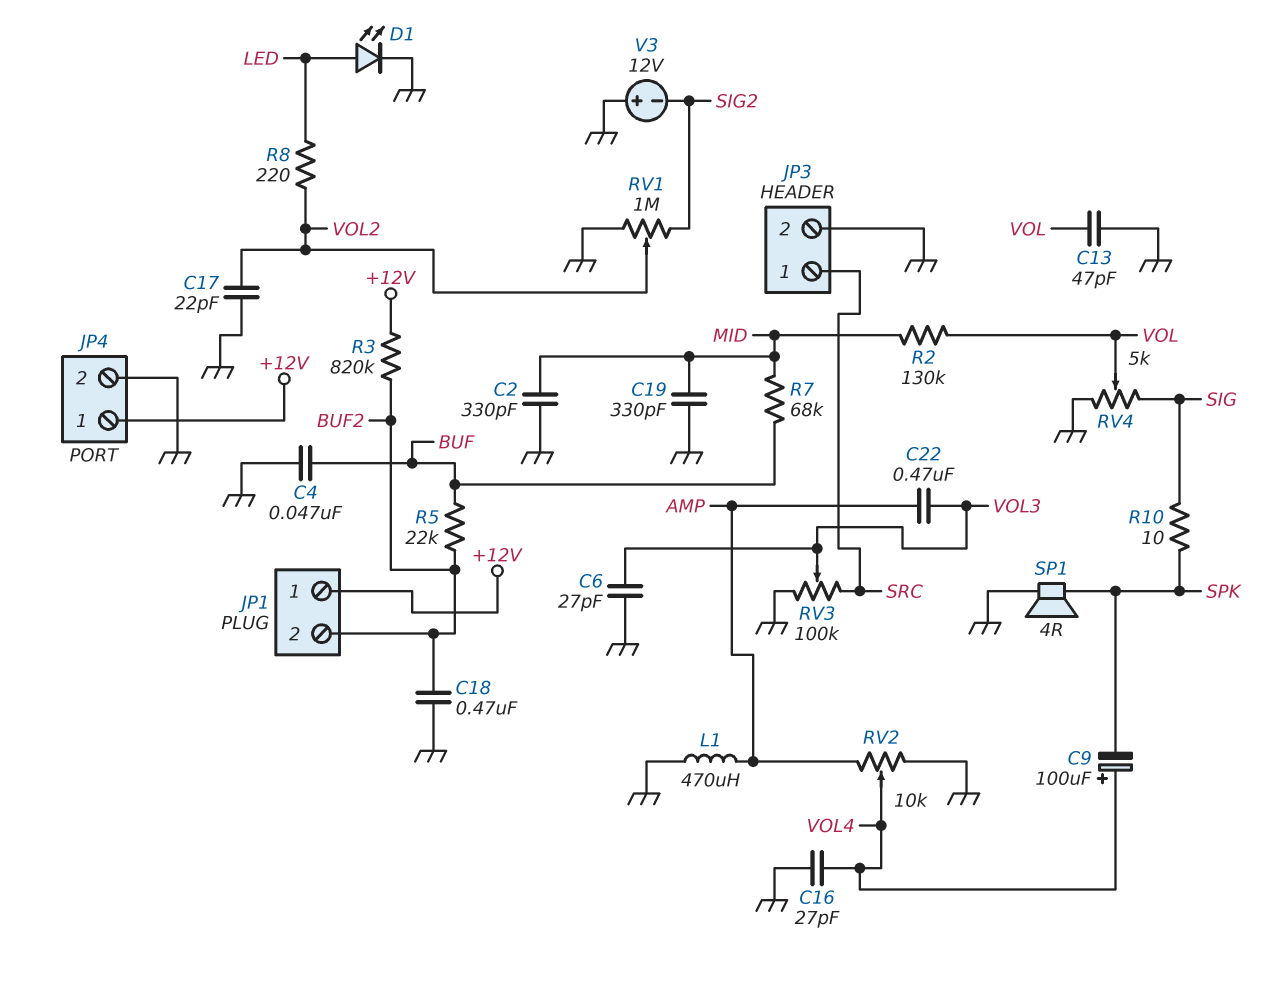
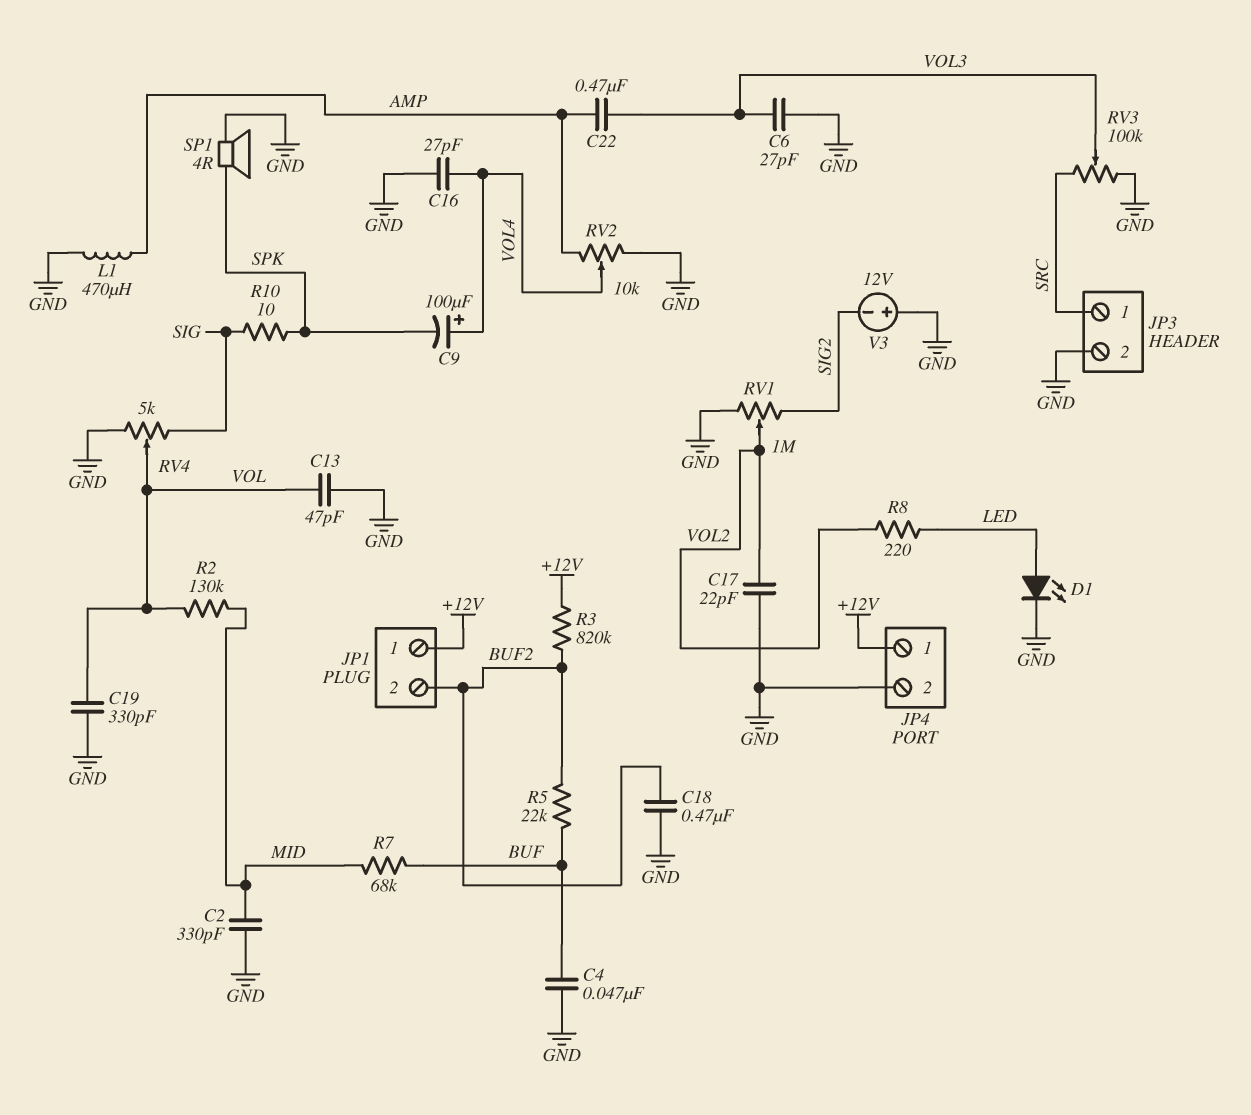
C19: 330pF (GND, MID) -> 330pF (GND, VOL)

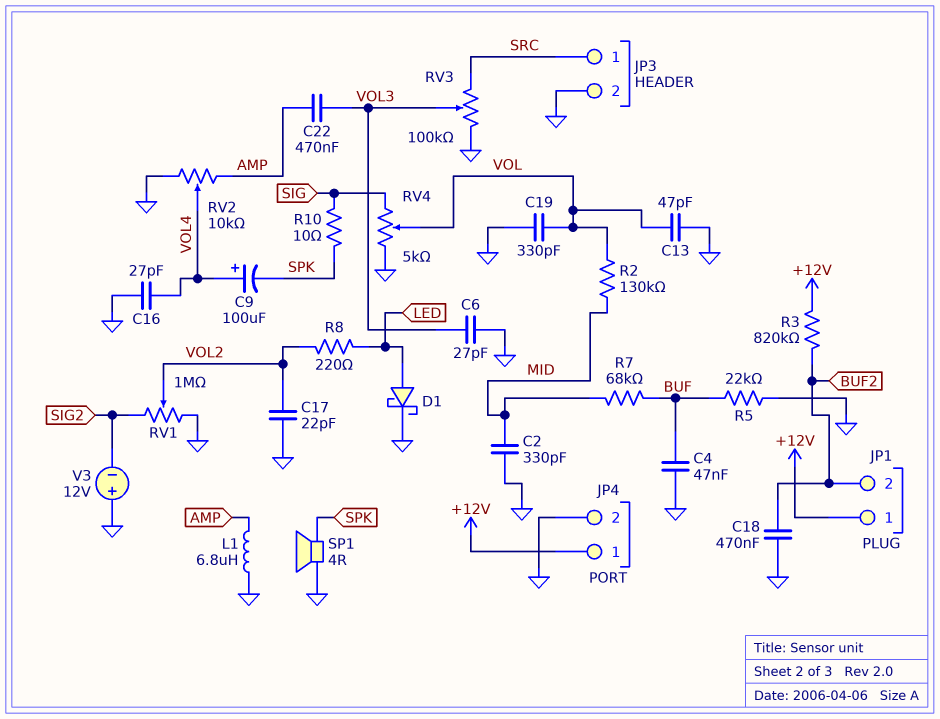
D1: LED (A LED, K GND) -> schottky (A LED, K GND)
L1: 470uH (AMP, GND) -> 6.8uH (AMP, GND)
R5: 22k (BUF, BUF2) -> 22k (BUF, GND)

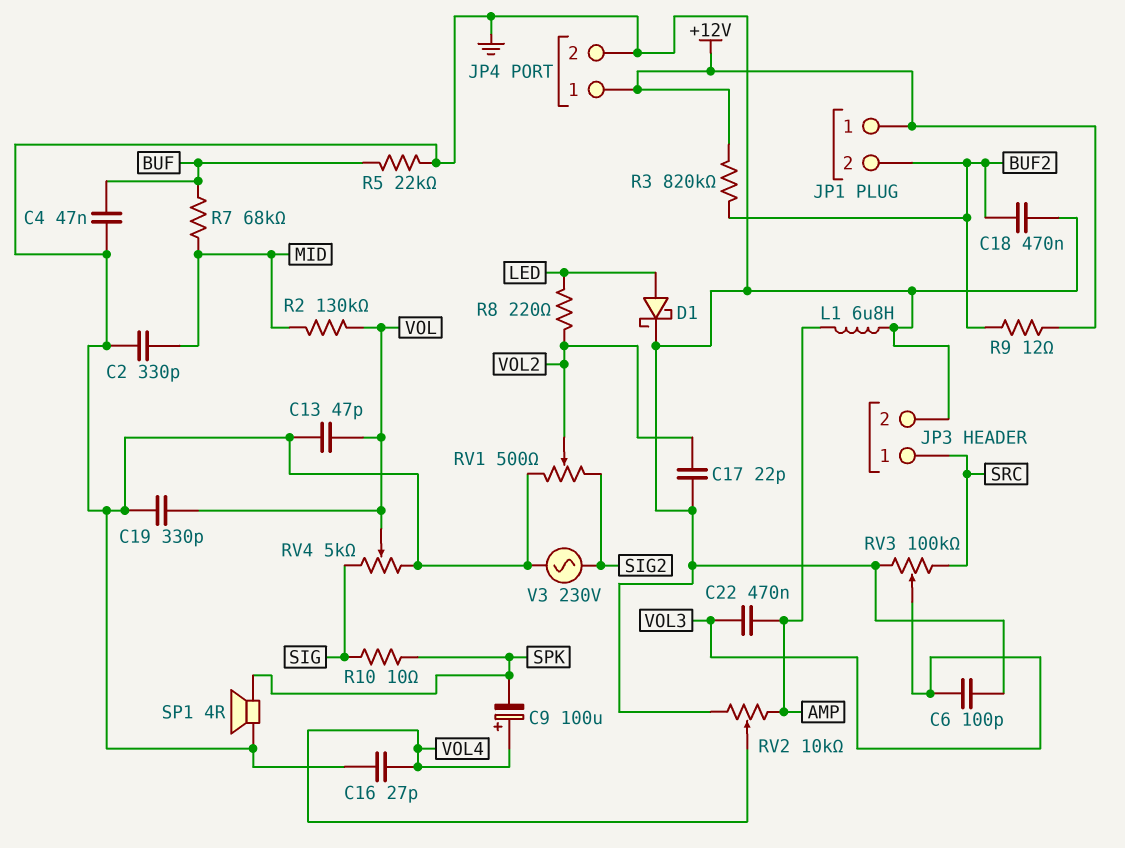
C6: 27pF (GND, VOL3) -> 100pF (GND, VOL3)
R9: none -> 12 (+12V, BUF2)
RV1: 1M (GND, SIG2, wiper VOL2) -> 500 (GND, SIG2, wiper VOL2)
V3: 12V (plus GND, minus SIG2) -> AC 230V (GND, SIG2)

